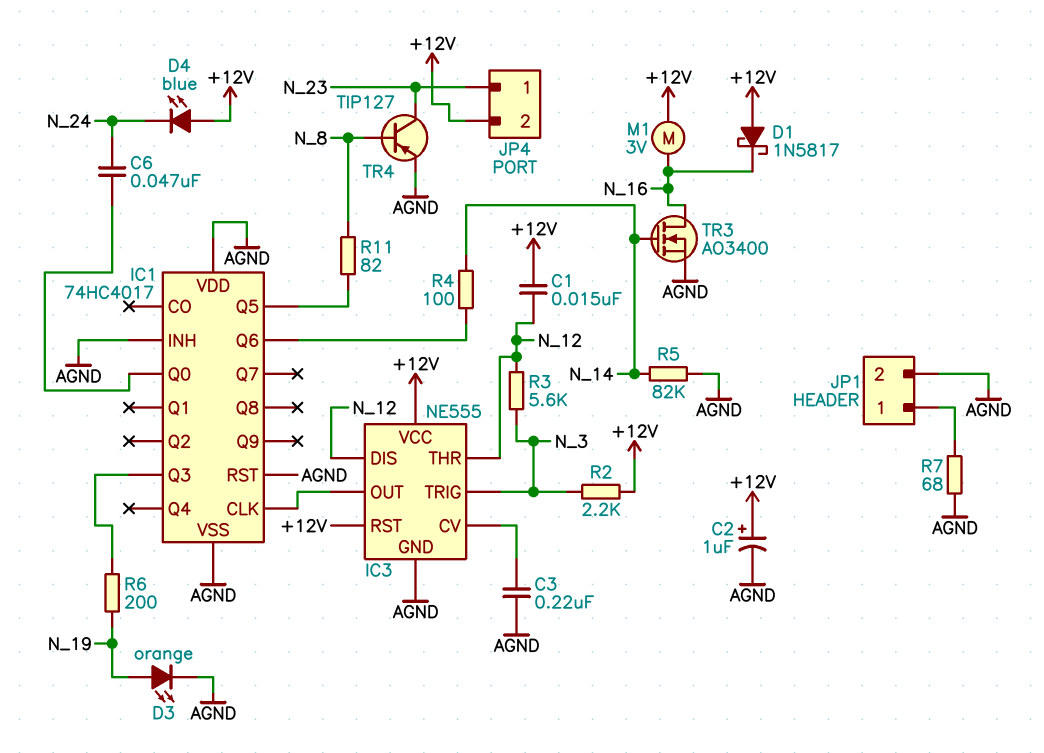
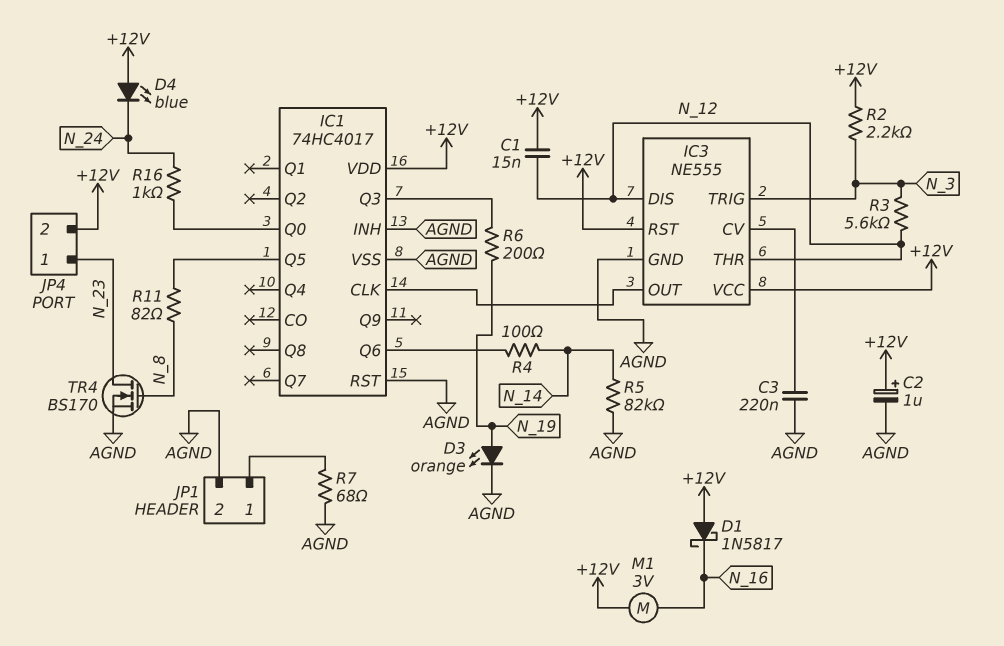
C6: 47nF (IC1/Q0, N_24) -> none
IC1 pin VDD: AGND -> +12V
R16: none -> 1k (IC1/Q0, N_24)
TR3: NMOS AO3400 (G N_14, D N_16, S AGND) -> none
TR4: PNP TIP127 (B N_8, C N_23, E AGND) -> NMOS BS170 (G N_8, D N_23, S AGND)

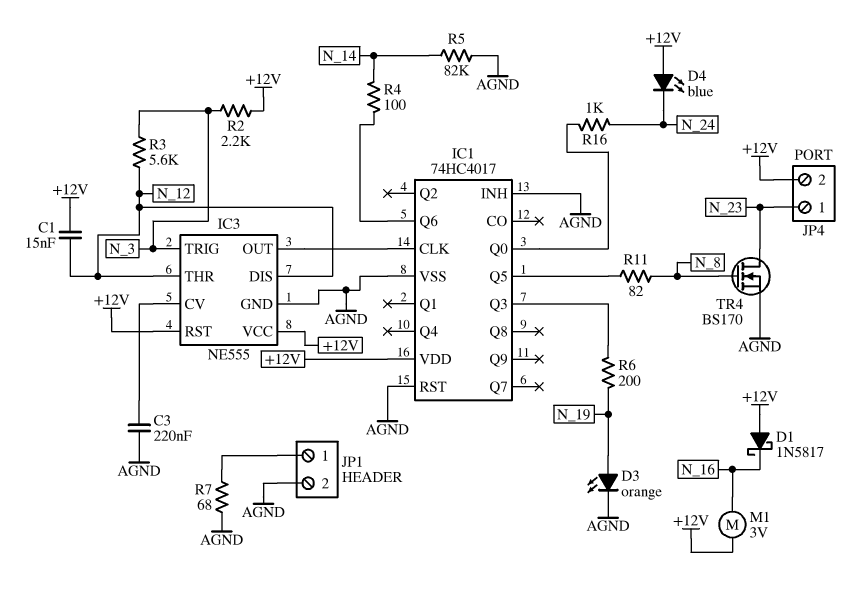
C2: 1uF (plus +12V, minus AGND) -> none

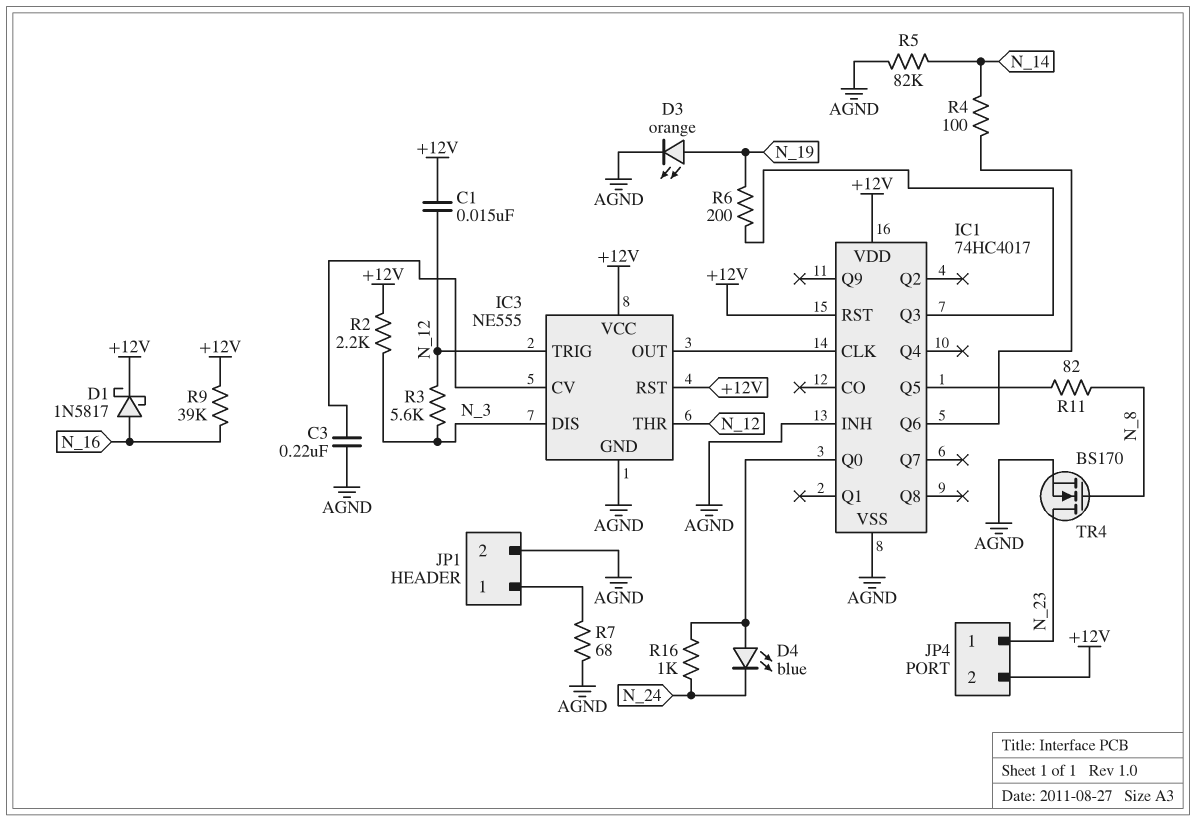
D1: schottky 1N5817 (A +12V, K N_16) -> schottky 1N5817 (A N_16, K +12V)
D4: LED blue (A +12V, K N_24) -> LED blue (A IC1/Q0, K N_24)
IC1 pin RST: AGND -> +12V
IC3 pin DIS: N_12 -> N_3
IC3 pin TRIG: N_3 -> N_12
M1: motor 3V (+12V, N_16) -> none
R9: none -> 39k (+12V, N_16)

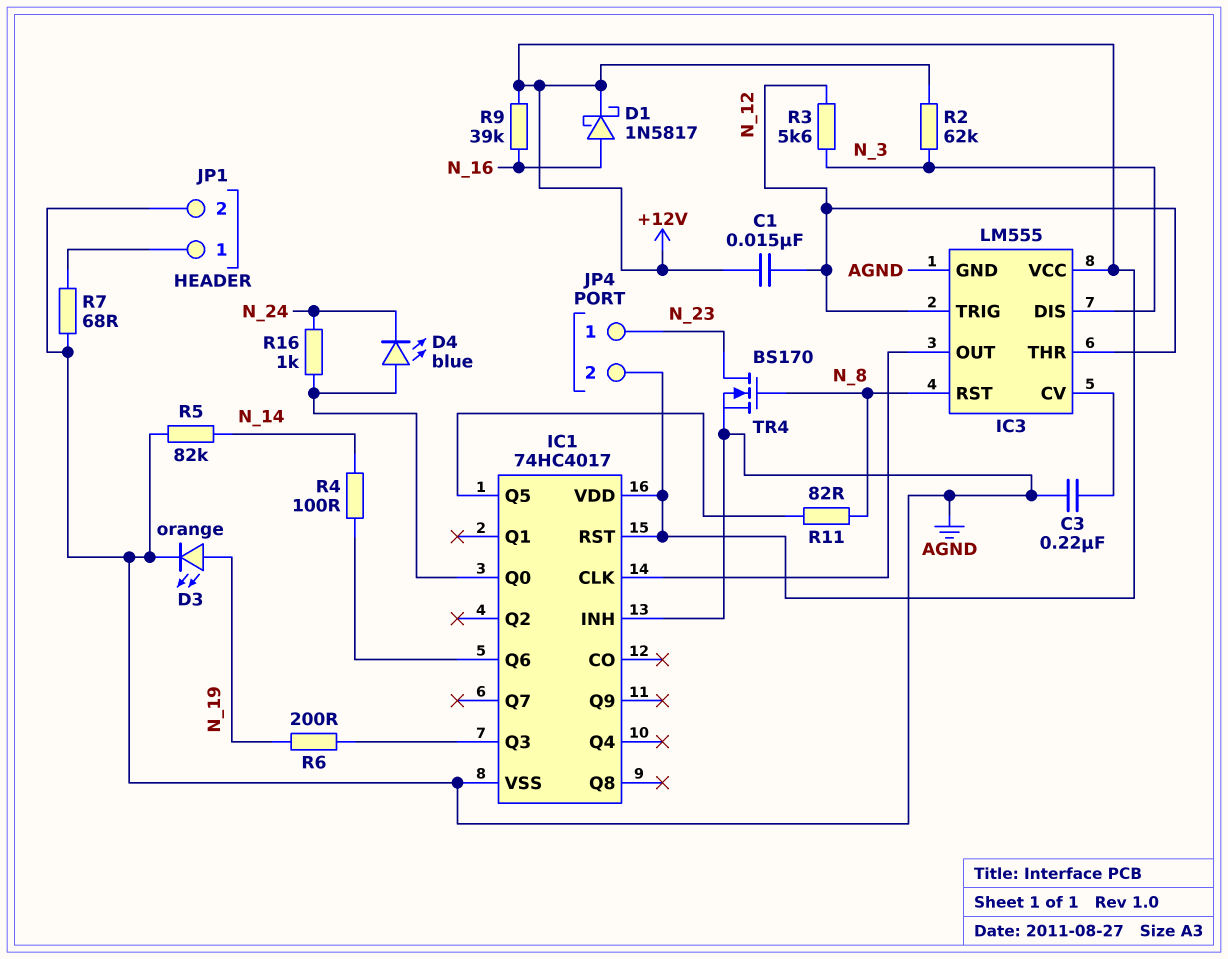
IC3: NE555 -> LM555
IC3 pin RST: +12V -> N_8
R2: 2.2k (+12V, N_3) -> 62k (+12V, N_3)

